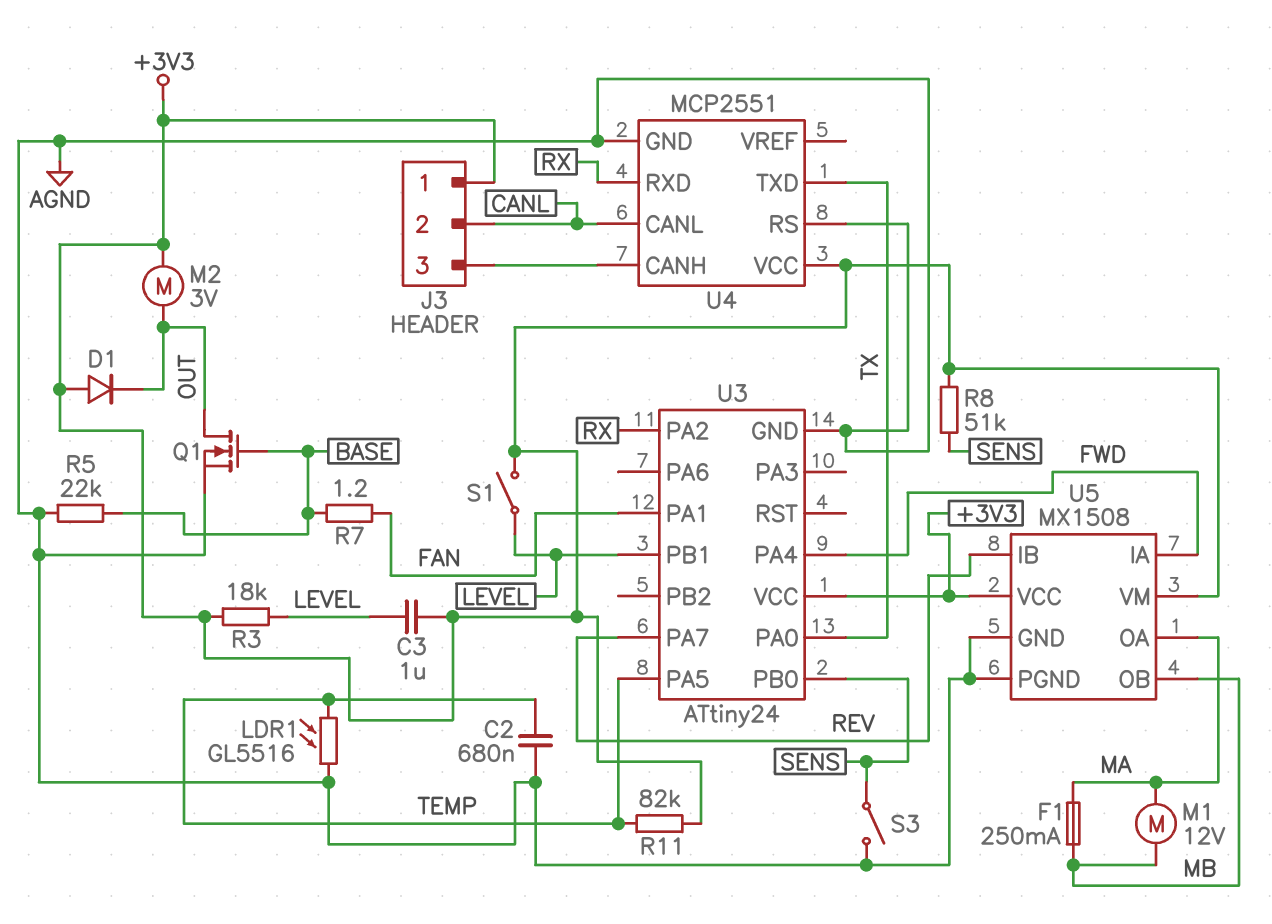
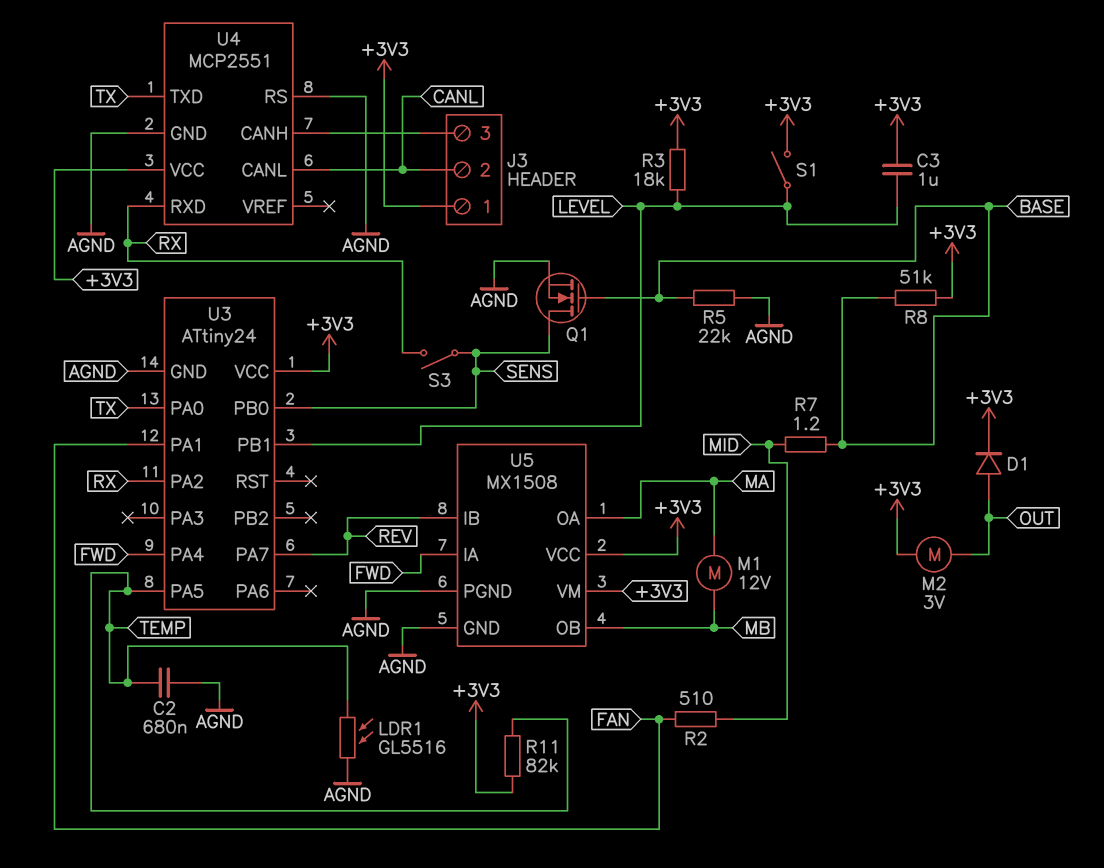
D1: diode (A +3V3, K OUT) -> diode (A OUT, K +3V3)
F1: 250mA (MA, MB) -> none
Q1: NMOS (G BASE, D OUT, S AGND) -> NMOS (G BASE, D SENS, S AGND)
R2: none -> 510 (FAN, MID)
R7: 1.2 (BASE, FAN) -> 1.2 (BASE, MID)
R8: 51k (+3V3, SENS) -> 51k (+3V3, BASE)
S3: switch (AGND, SENS) -> switch (RX, SENS)

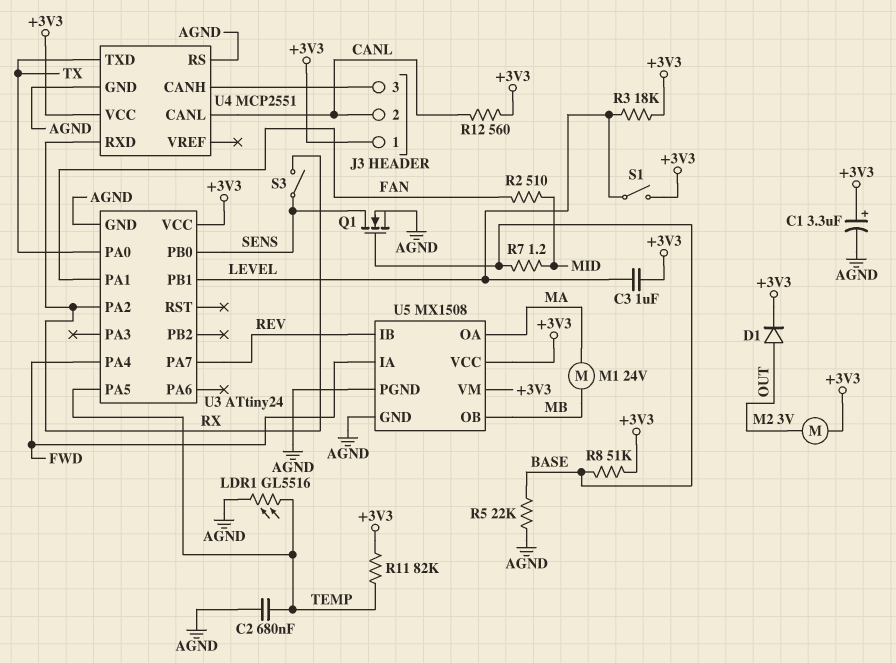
C1: none -> 3.3uF (plus +3V3, minus AGND)
M1: motor 12V (MA, MB) -> motor 24V (MA, MB)
R12: none -> 560 (+3V3, CANL)

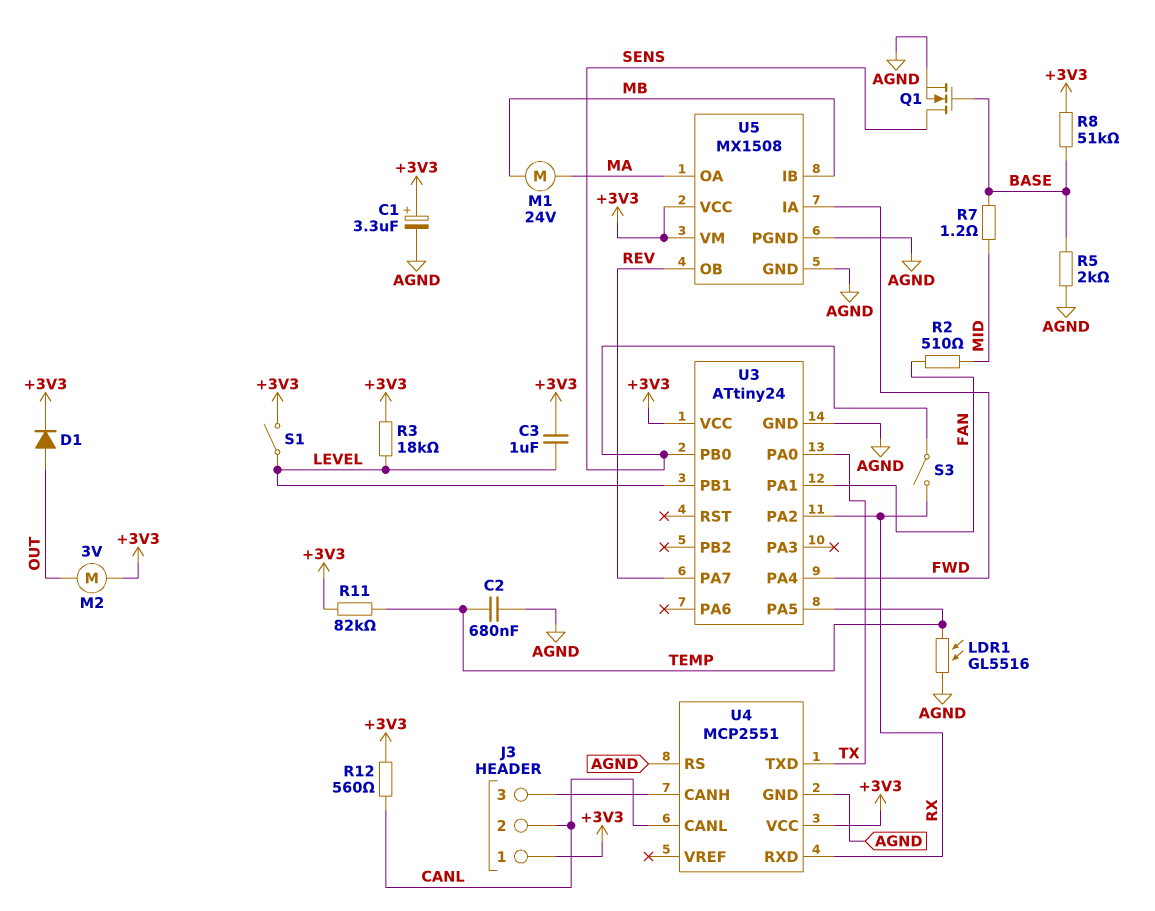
R5: 22k (AGND, BASE) -> 2k (AGND, BASE)
U5 pin IB: REV -> MB
U5 pin OB: MB -> REV

